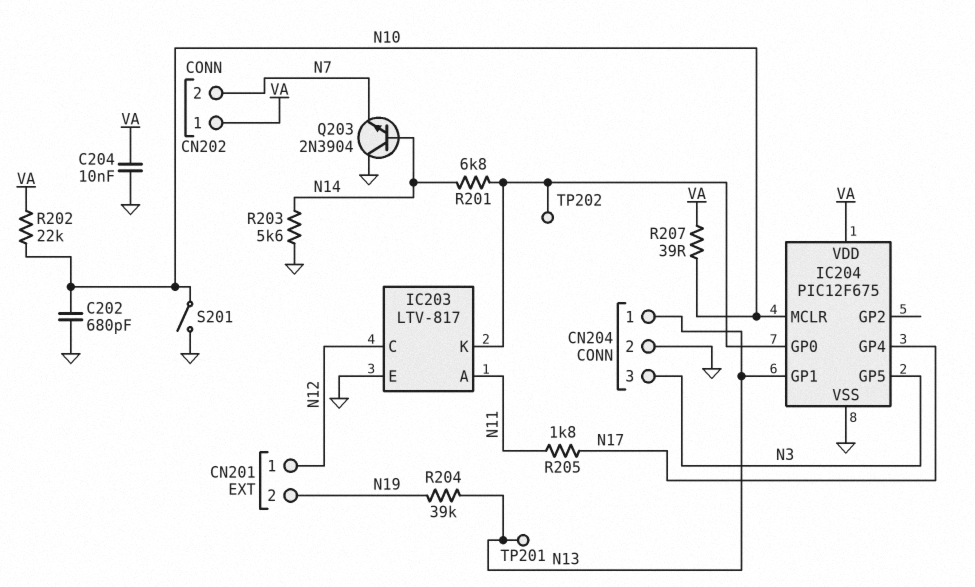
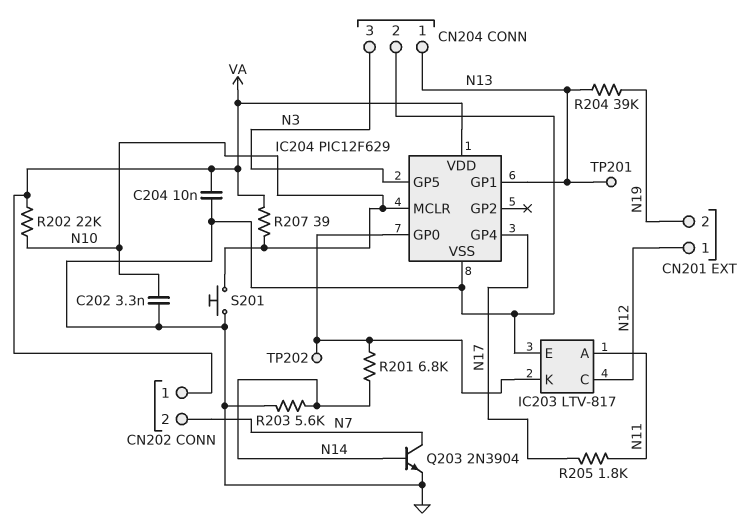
C202: 680pF (GND, N10) -> 3.3nF (GND, N10)
IC204: PIC12F675 -> PIC12F629
Q203: NPN 2N3904 (B N14, C GND, E N7) -> NPN 2N3904 (B N14, C N7, E GND)
S201: switch (GND, N10) -> button (GND, N10)

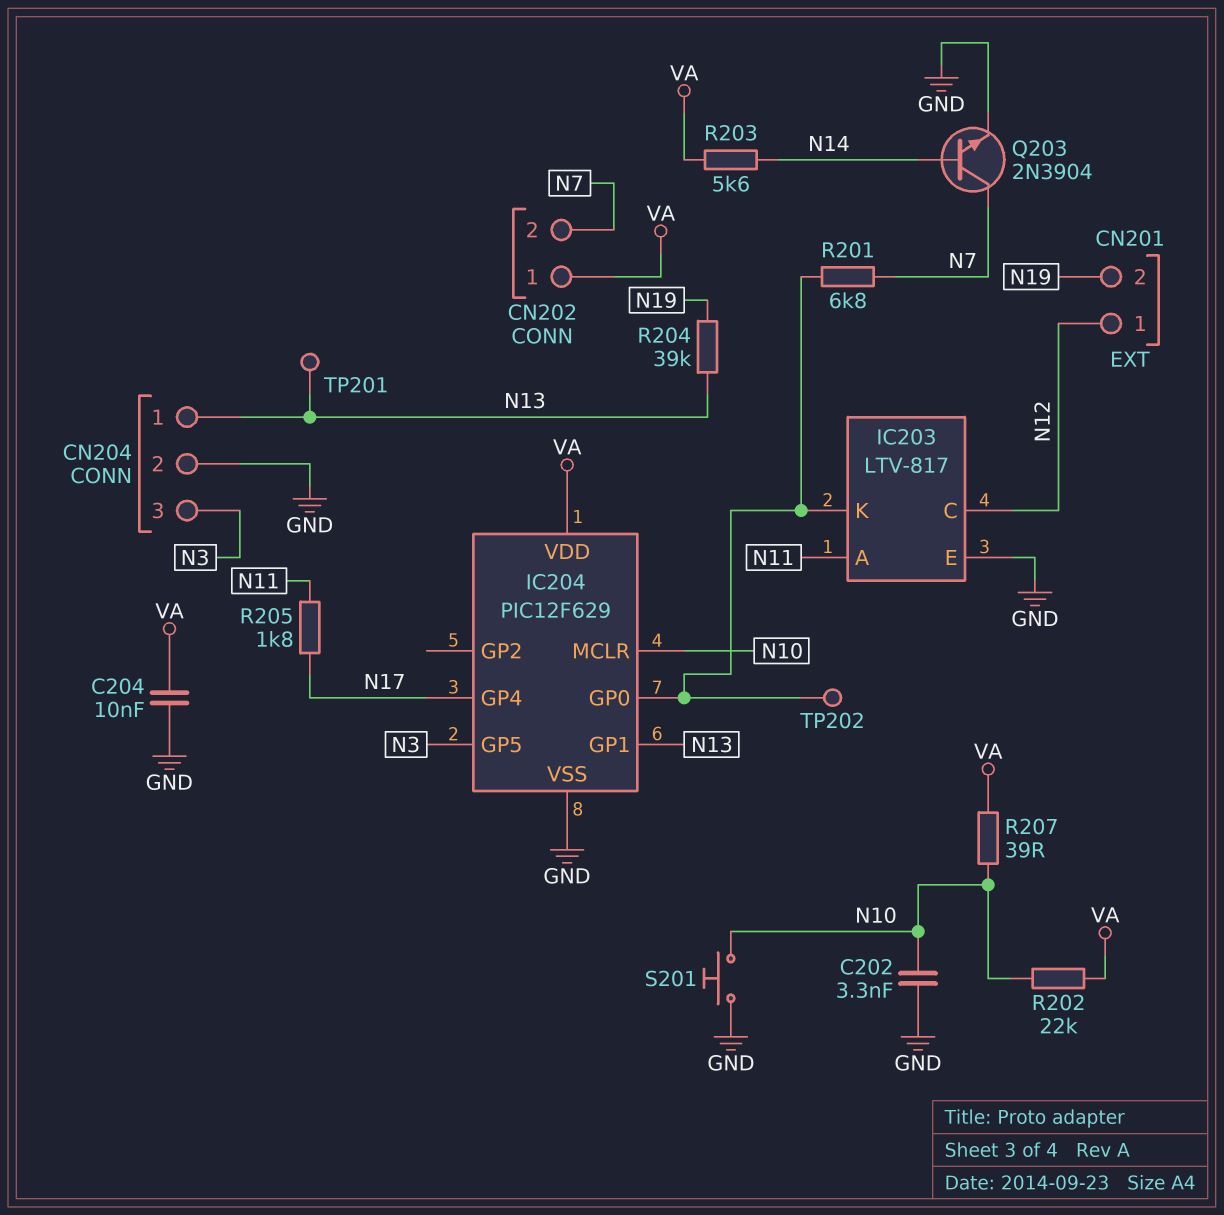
R201: 6.8k (IC203/K, N14) -> 6.8k (IC203/K, N7)
R203: 5.6k (GND, N14) -> 5.6k (N14, VA)

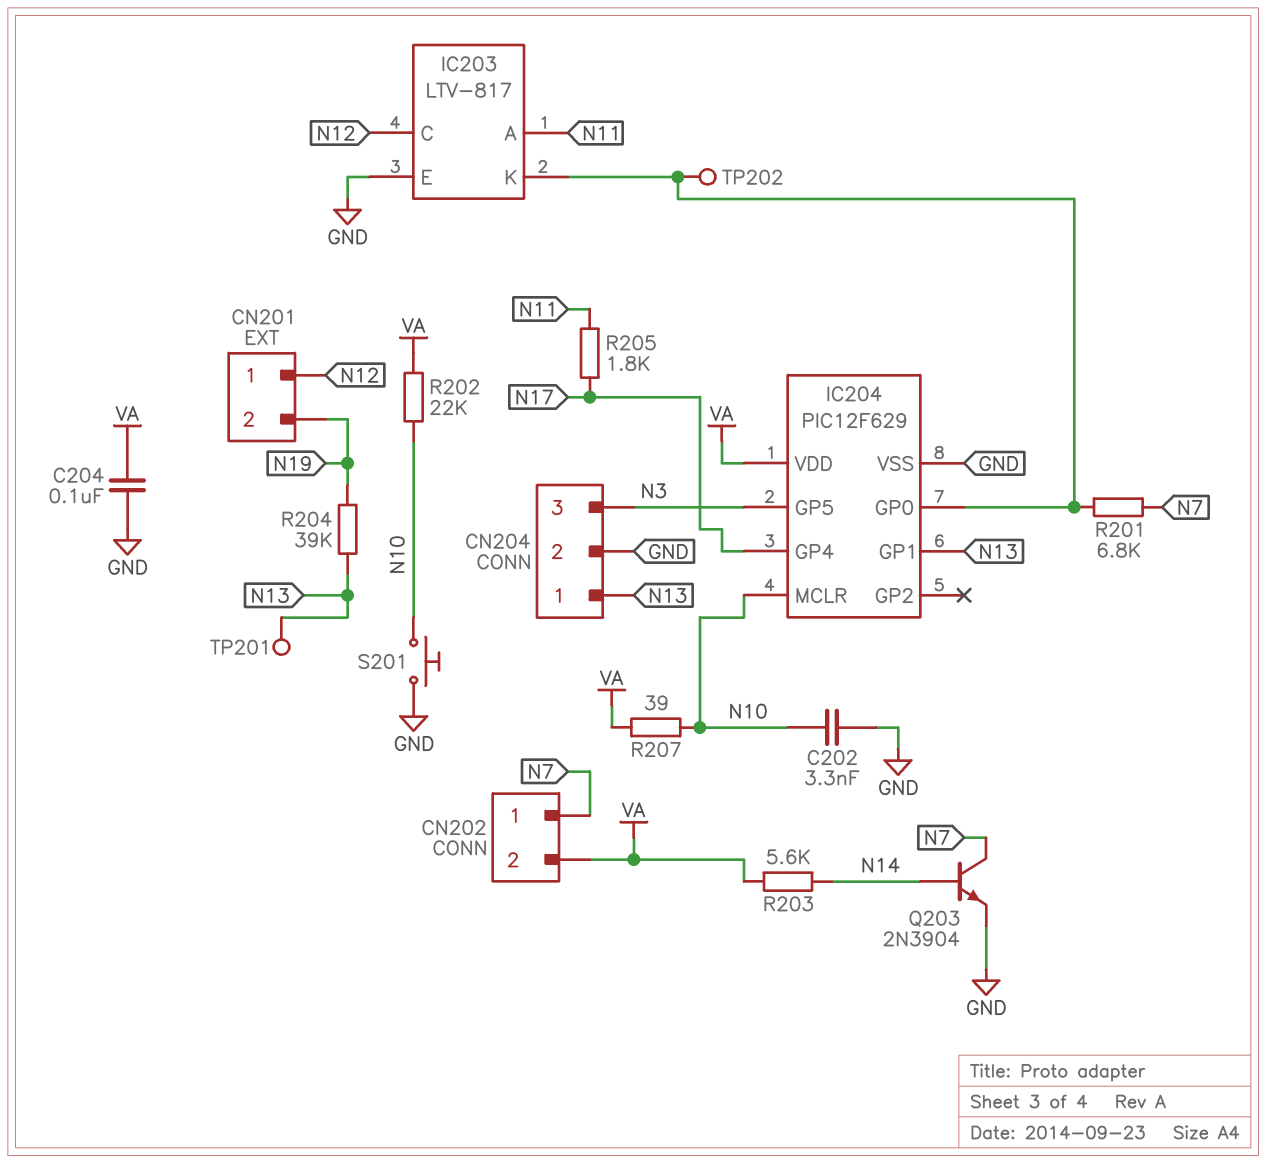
C204: 10nF (GND, VA) -> 100nF (GND, VA)
CN202 pin 1: VA -> N7
CN202 pin 2: N7 -> VA

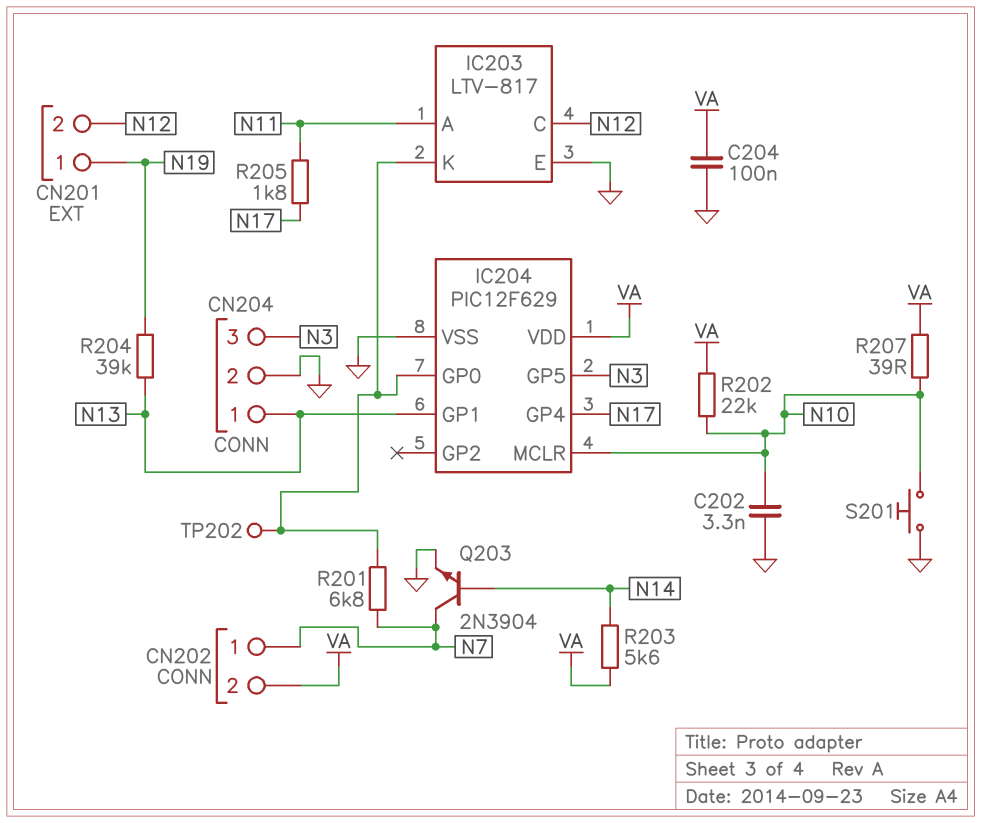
CN201 pin 1: N12 -> N19
CN201 pin 2: N19 -> N12
TP201: test point (N13) -> none

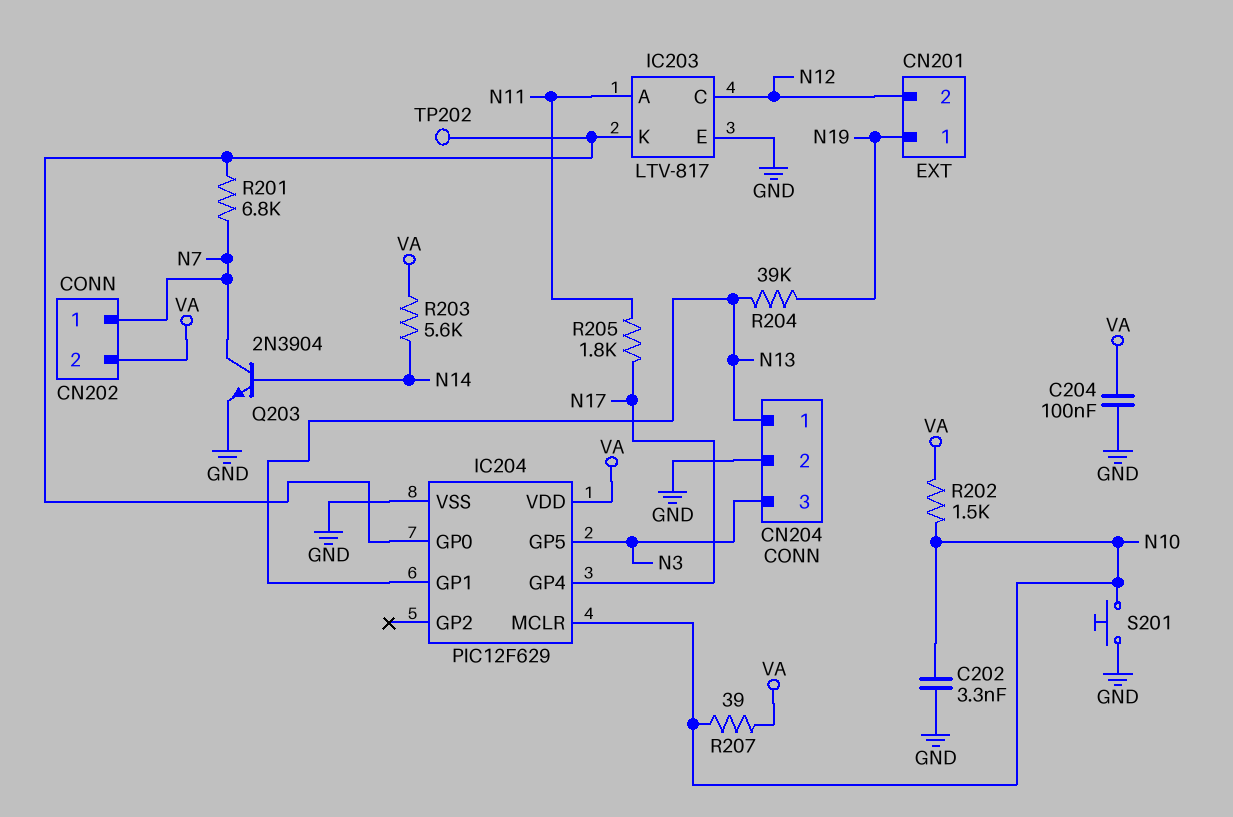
R202: 22k (N10, VA) -> 1.5k (N10, VA)

